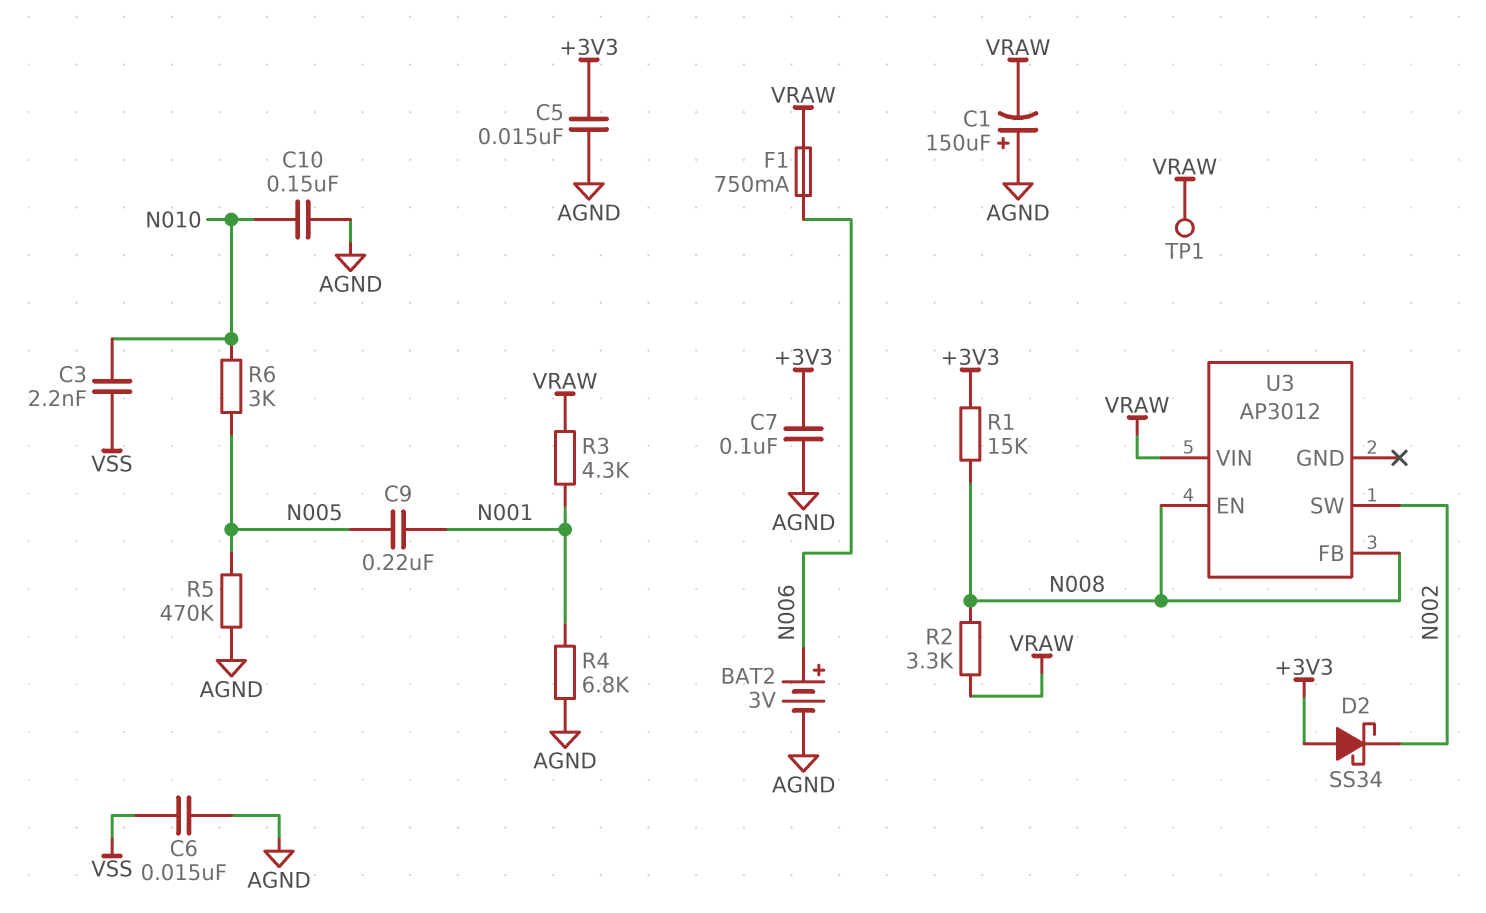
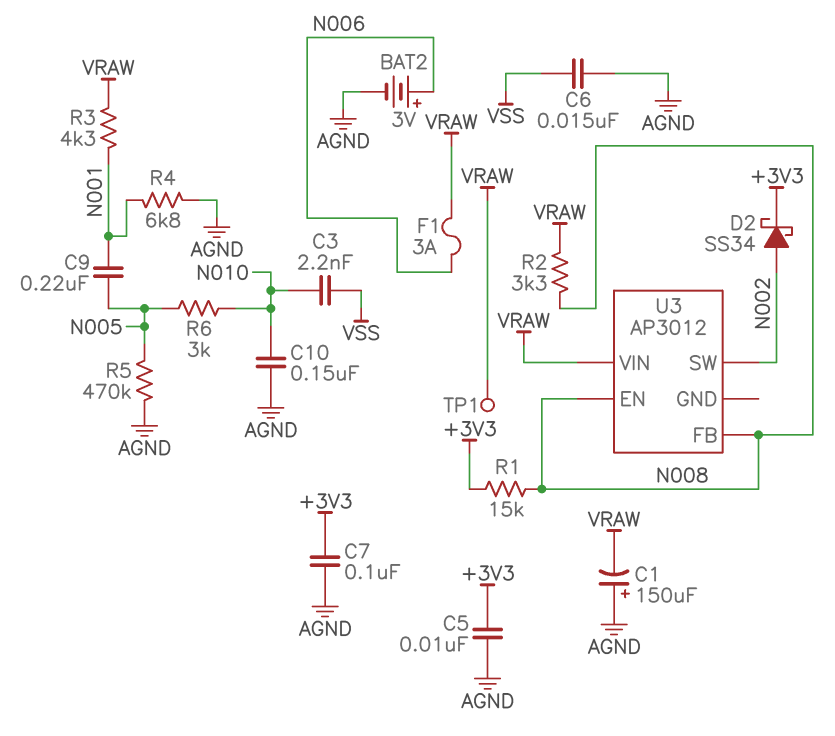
C5: 15nF (+3V3, AGND) -> 10nF (+3V3, AGND)
D2: schottky SS34 (A +3V3, K N002) -> schottky SS34 (A N002, K +3V3)
F1: 750mA (N006, VRAW) -> 3A (N006, VRAW)

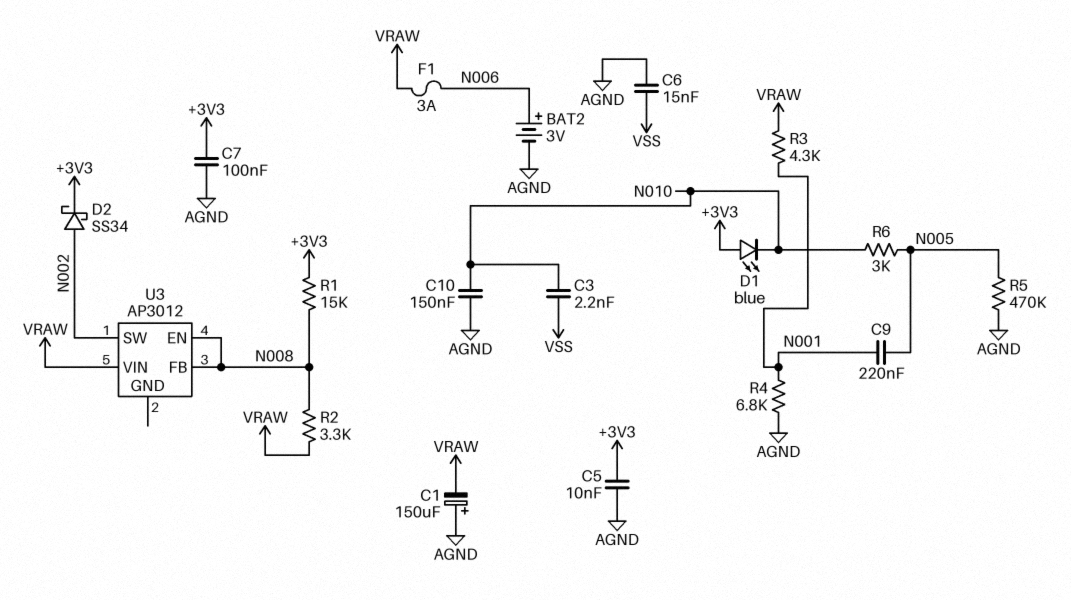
D1: none -> LED blue (A +3V3, K N010)
TP1: test point (VRAW) -> none

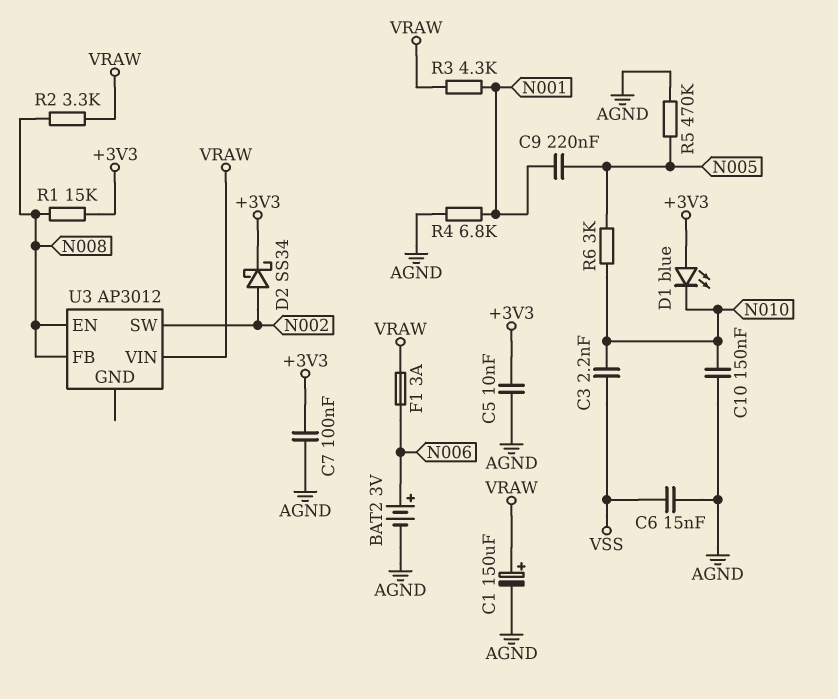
C1: 150uF (plus AGND, minus VRAW) -> 150uF (plus VRAW, minus AGND)

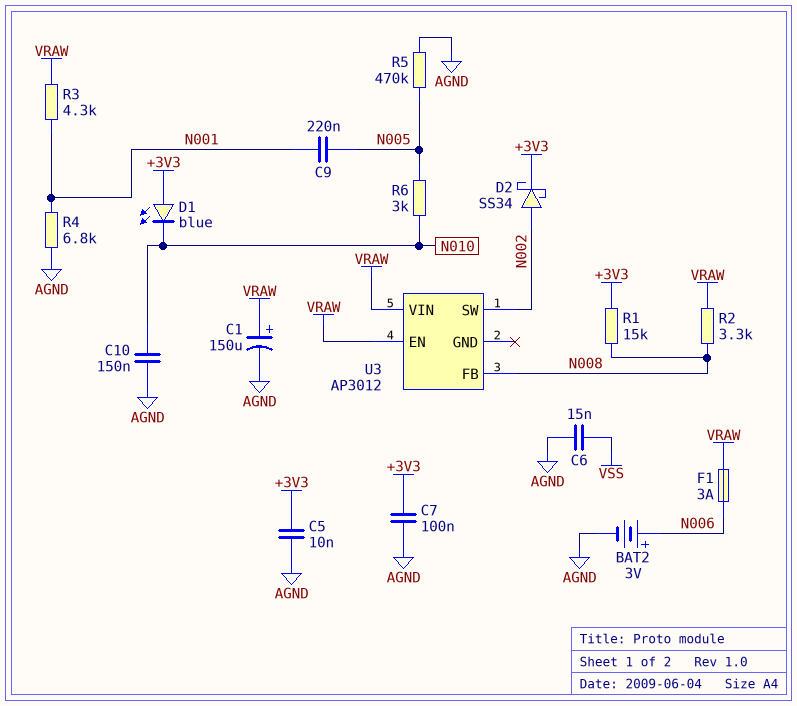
C3: 2.2nF (N010, VSS) -> none
U3 pin EN: N008 -> VRAW

